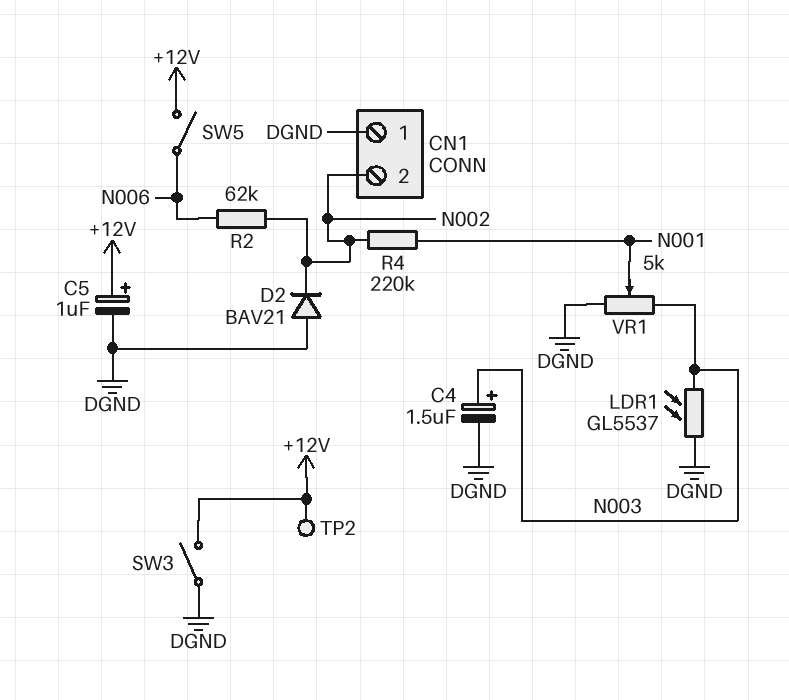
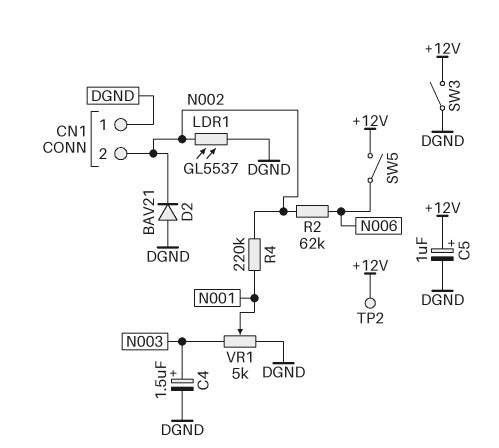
LDR1: GL5537 (DGND, N003) -> GL5537 (DGND, N002)

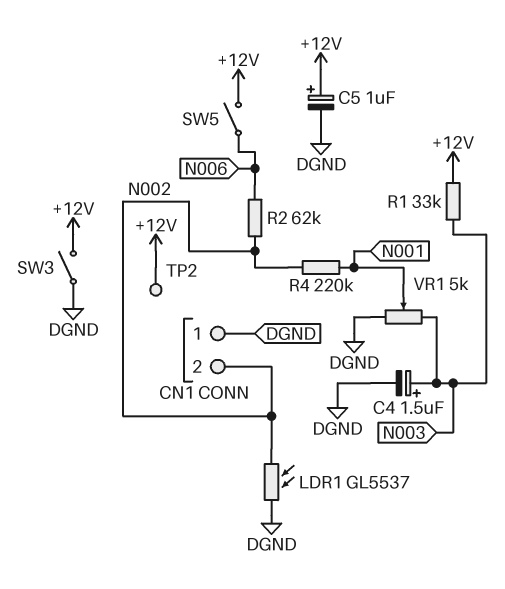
D2: diode BAV21 (A DGND, K N002) -> none
R1: none -> 33k (+12V, N003)

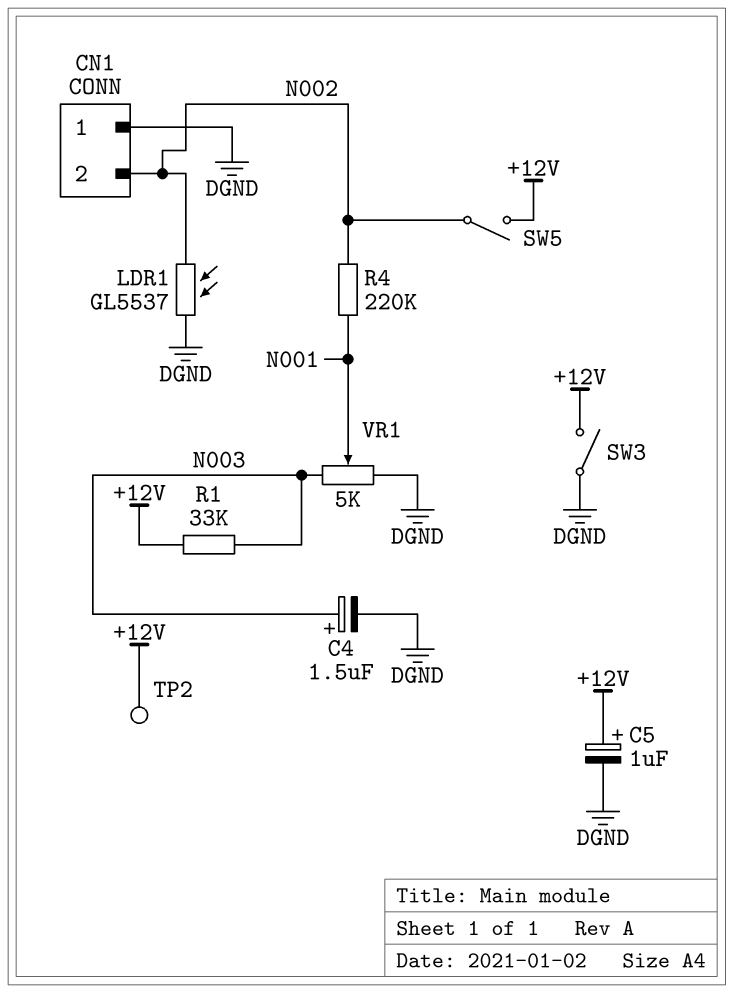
R2: 62k (N002, N006) -> none
SW5: switch (+12V, N006) -> switch (+12V, N002)

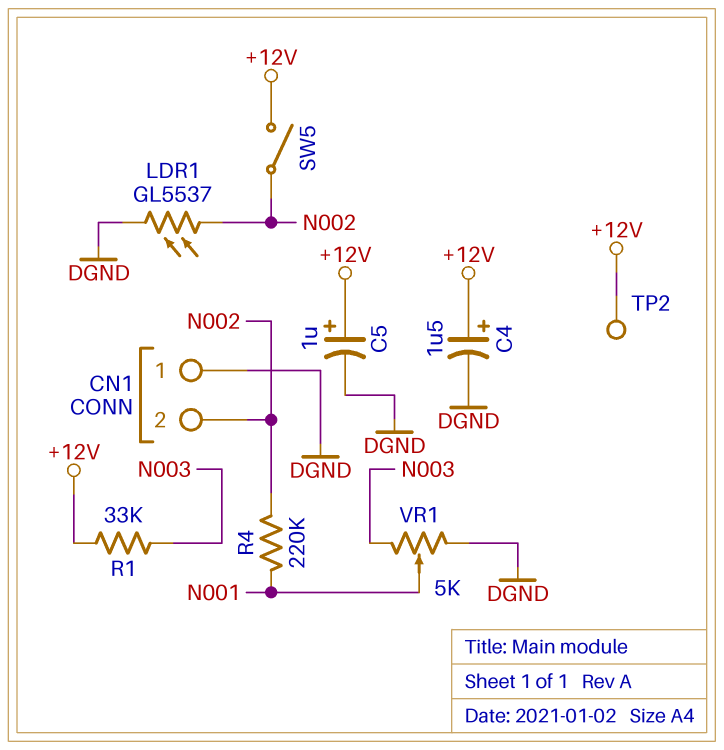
C4: 1.5uF (plus N003, minus DGND) -> 1.5uF (plus +12V, minus DGND)
SW3: switch (+12V, DGND) -> none

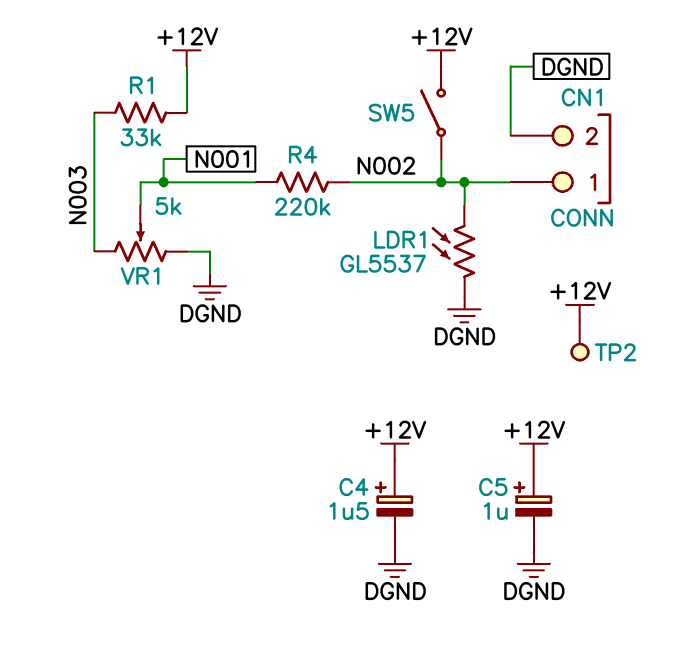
CN1 pin 1: DGND -> N002
CN1 pin 2: N002 -> DGND

